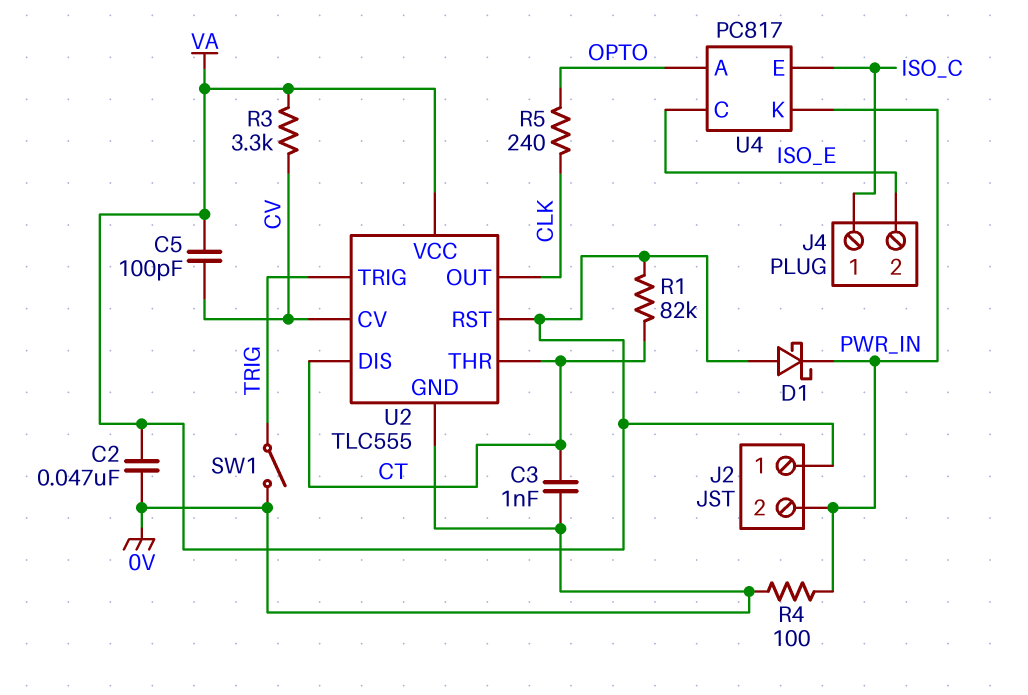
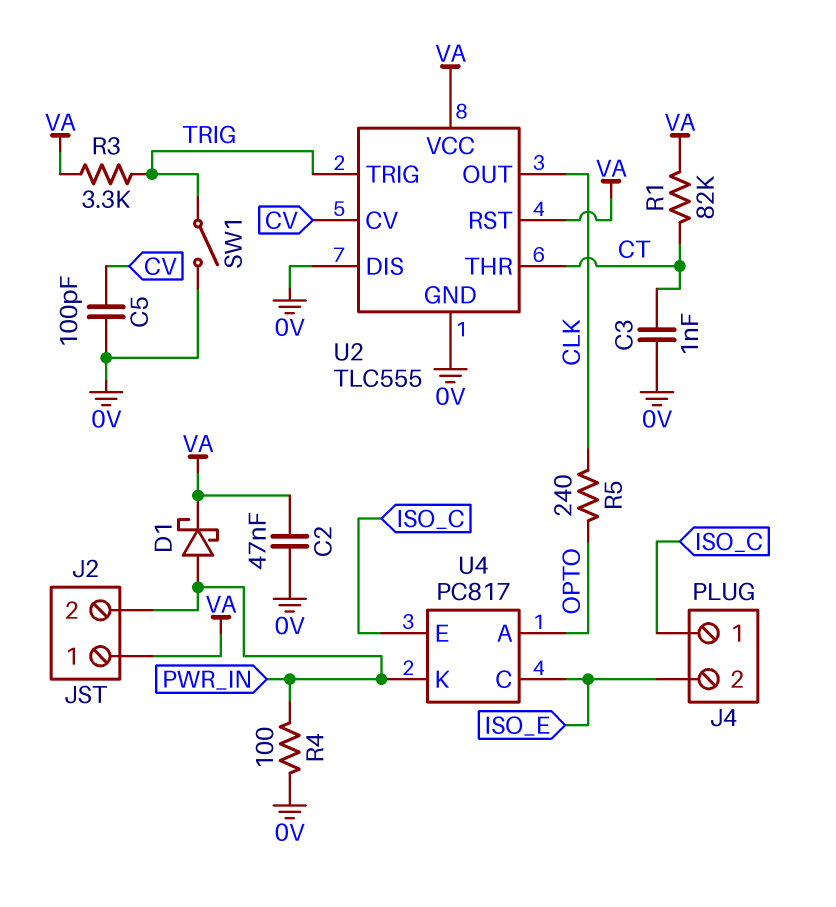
C5: 100pF (CV, VA) -> 100pF (0V, CV)
D1: schottky (A VA, K PWR_IN) -> schottky (A PWR_IN, K VA)
R3: 3.3k (CV, VA) -> 3.3k (TRIG, VA)
U2 pin DIS: CT -> 0V

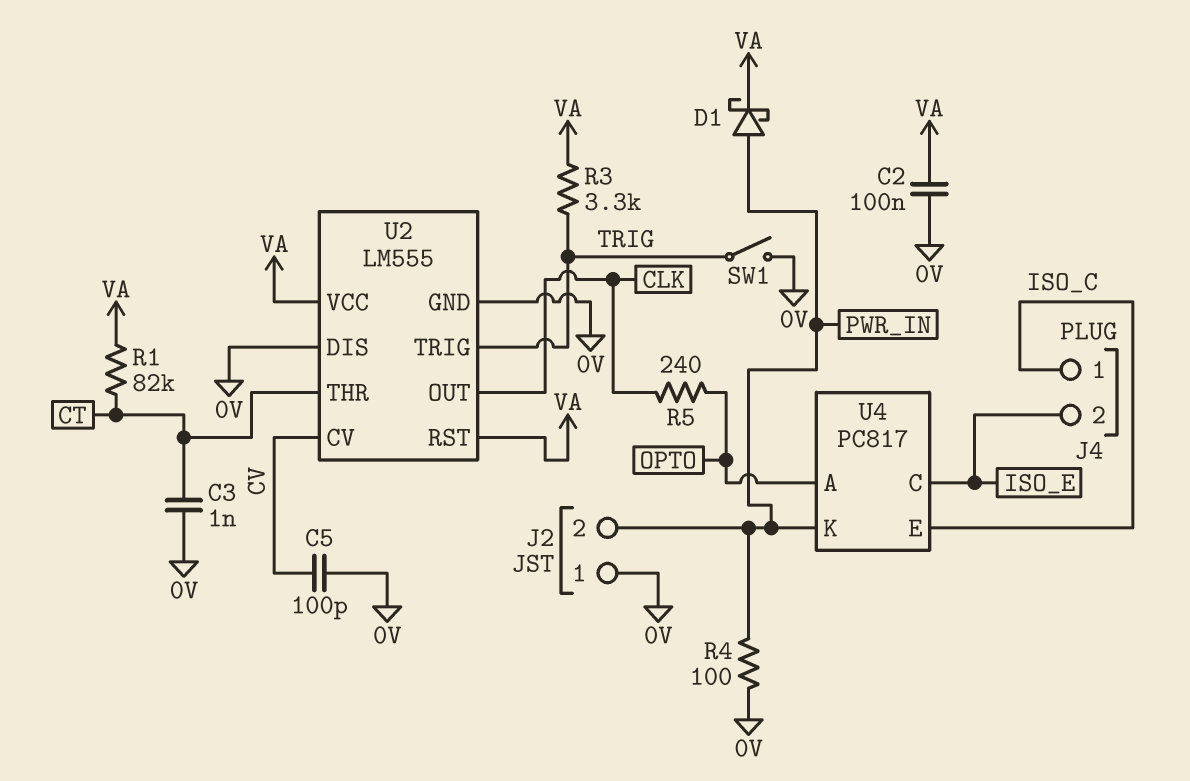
C2: 47nF (0V, VA) -> 100nF (0V, VA)
J2 pin 1: VA -> 0V
U2: TLC555 -> LM555

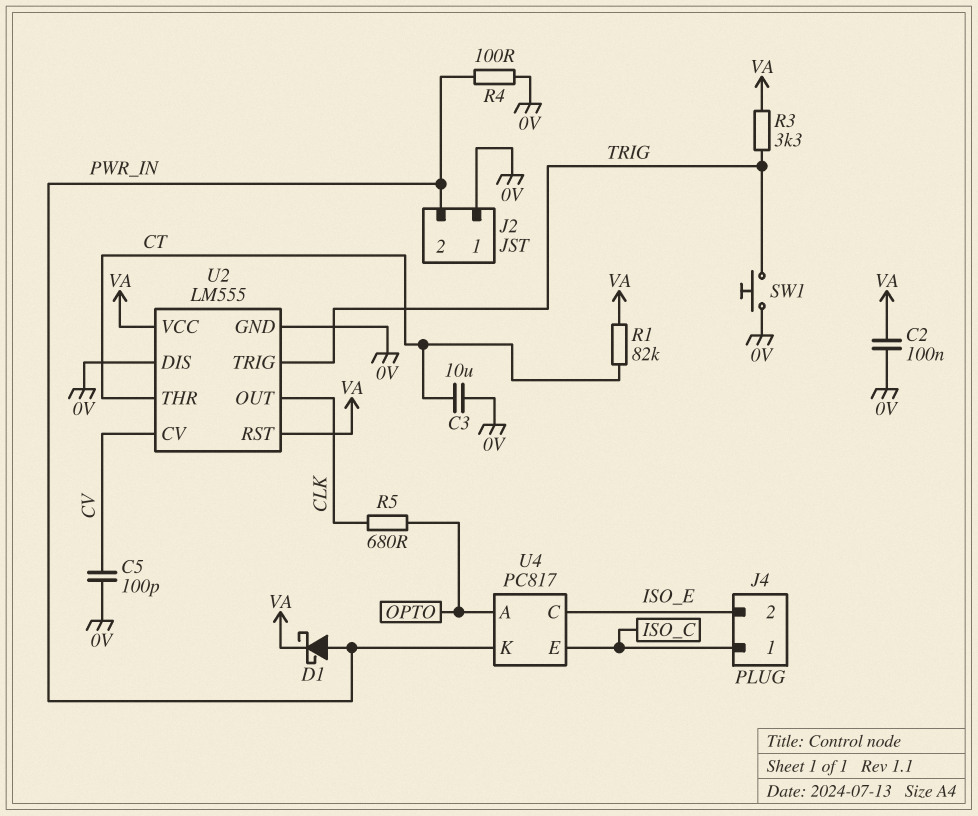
C3: 1nF (0V, CT) -> 10uF (0V, CT)
R5: 240 (CLK, OPTO) -> 680 (CLK, OPTO)
SW1: switch (0V, TRIG) -> button (0V, TRIG)

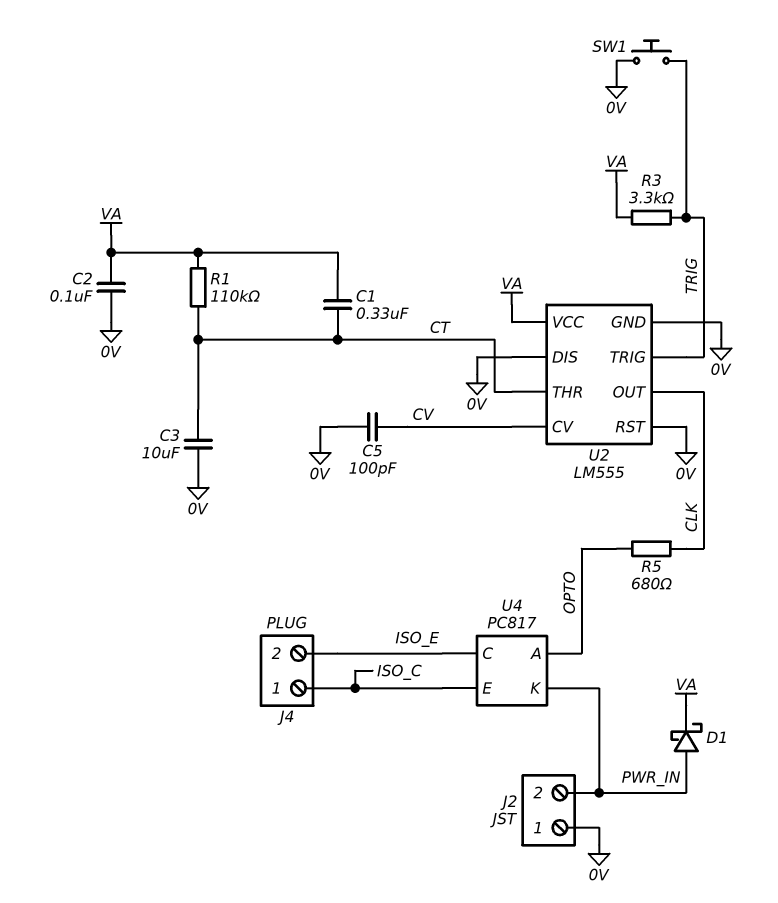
C1: none -> 330nF (CT, VA)
R1: 82k (CT, VA) -> 110k (CT, VA)
R4: 100 (0V, PWR_IN) -> none
U2 pin RST: VA -> 0V

